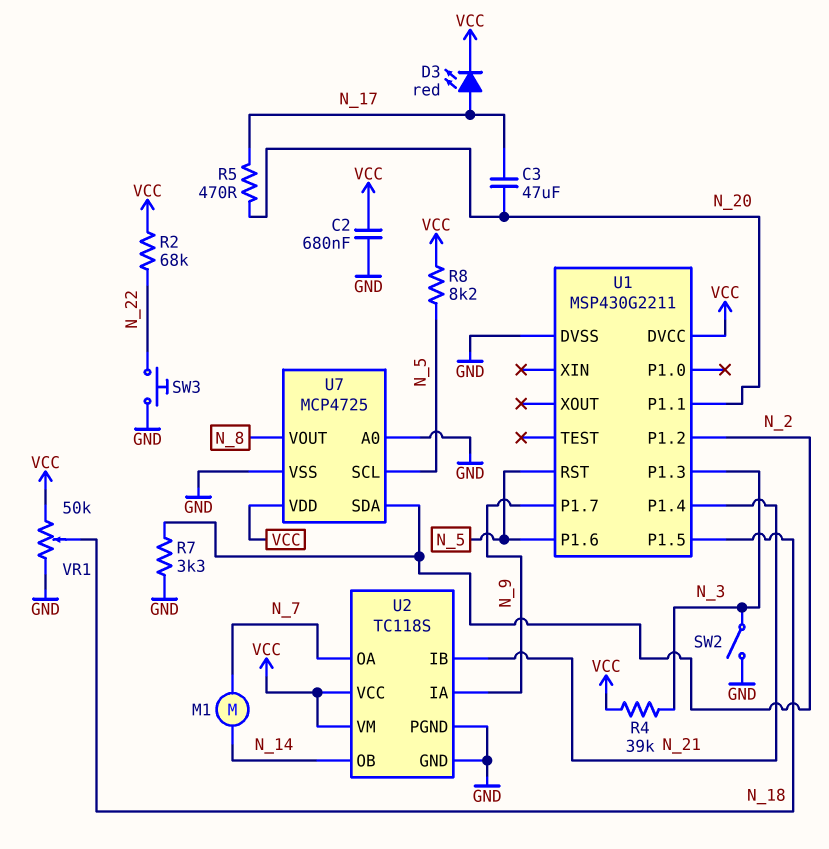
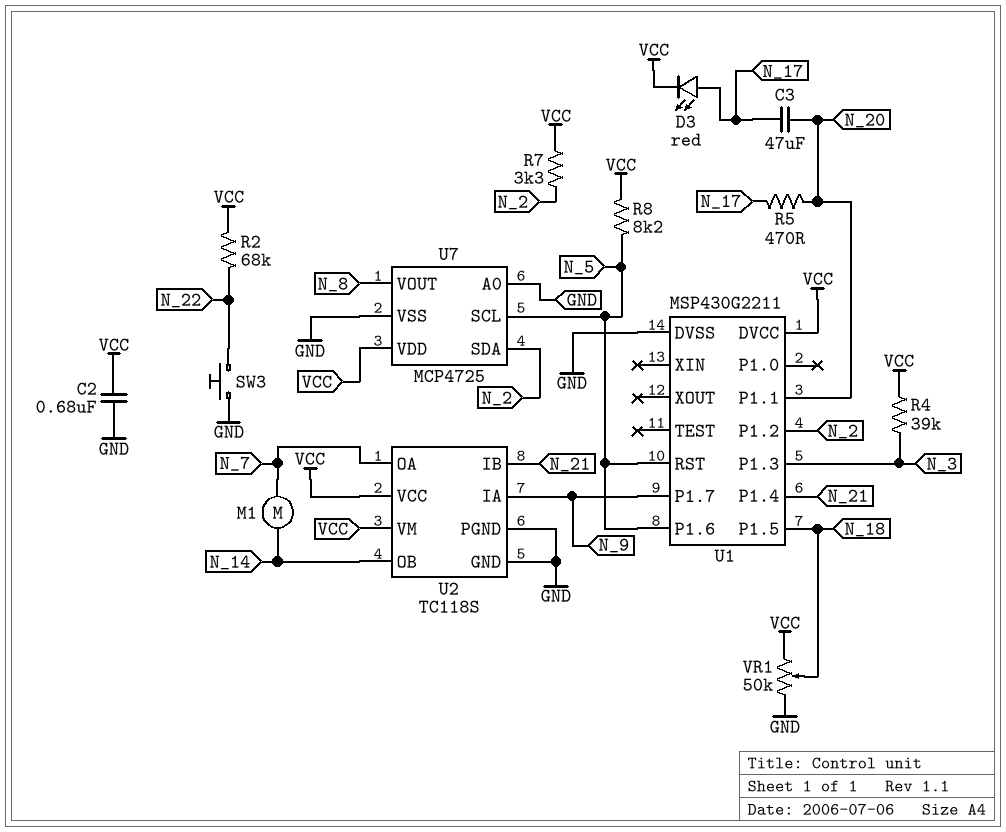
R7: 3.3k (GND, N_2) -> 3.3k (N_2, VCC)
SW2: switch (GND, N_3) -> none

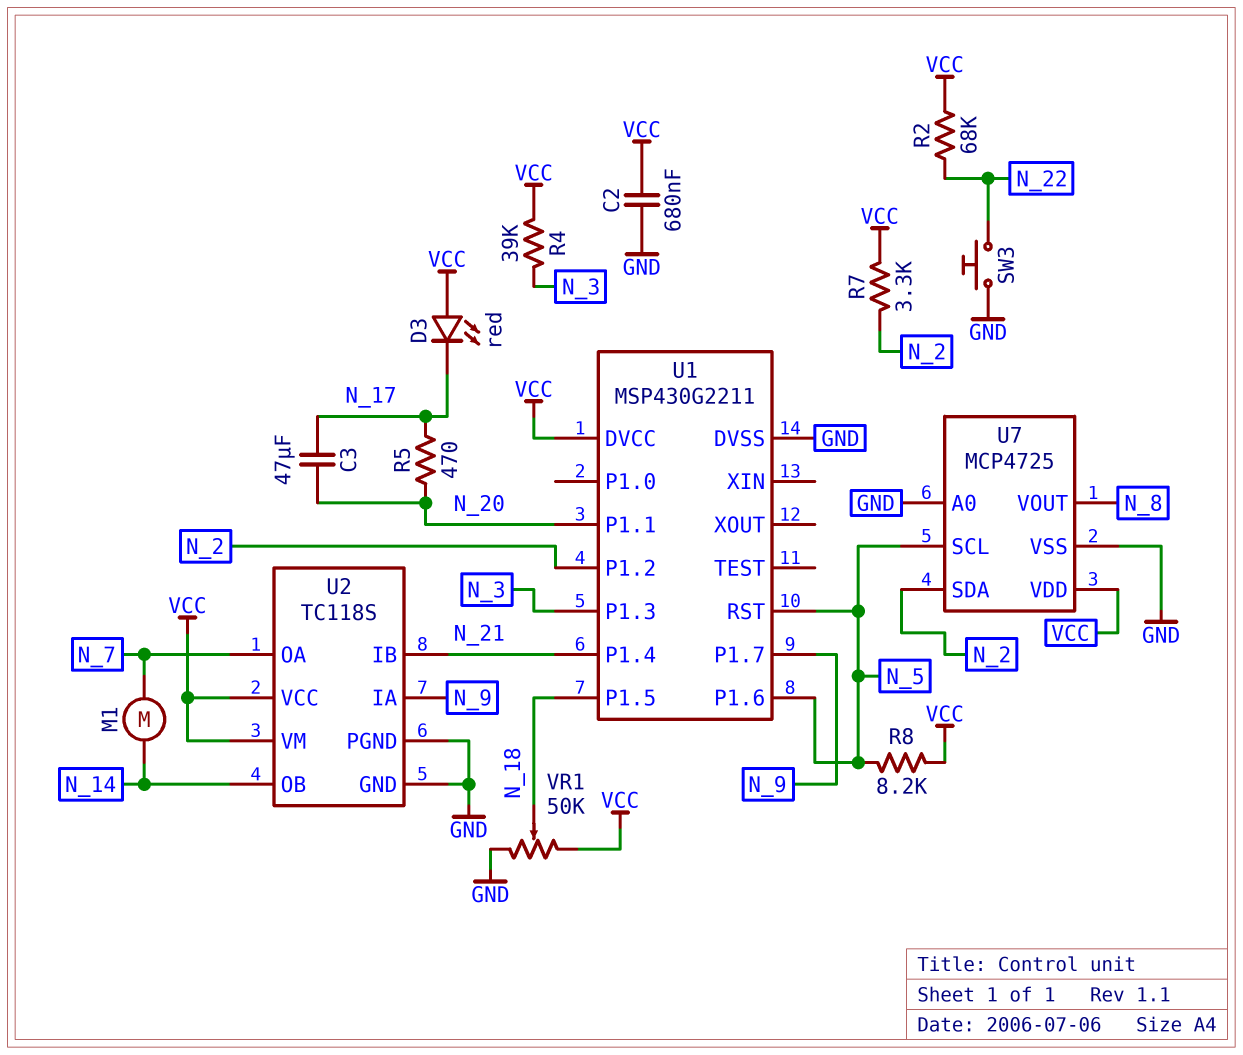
D3: LED red (A N_17, K VCC) -> LED red (A VCC, K N_17)

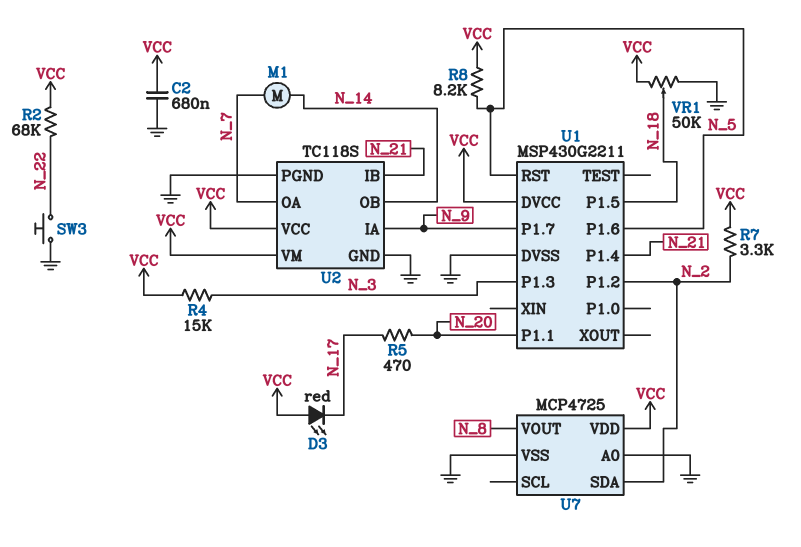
C3: 47uF (N_17, N_20) -> none
R4: 39k (N_3, VCC) -> 15k (N_3, VCC)
U7 pin SCL: N_5 -> none

